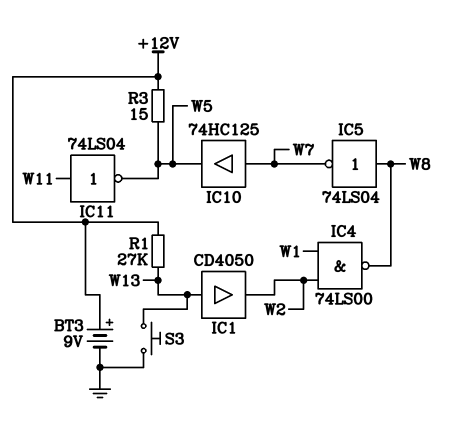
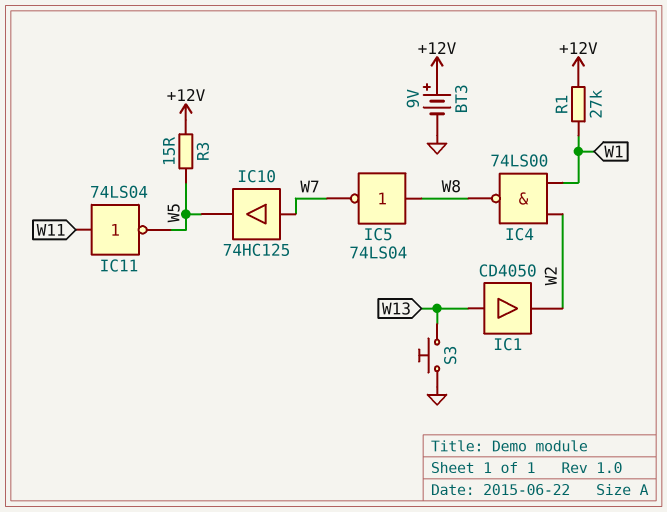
R1: 27k (+12V, W13) -> 27k (+12V, W1)

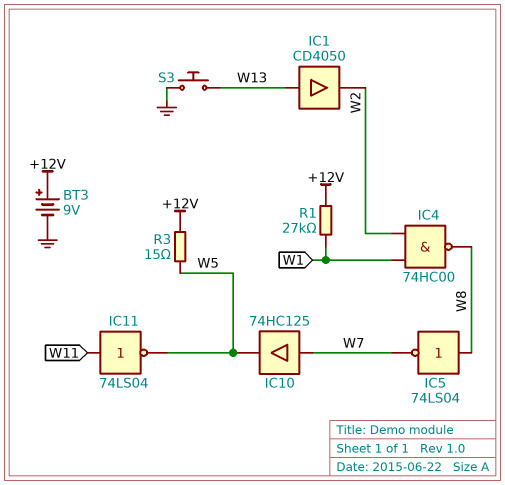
IC4: NAND 74LS00 (in W1, in W2, out W8) -> NAND 74HC00 (in W1, in W2, out W8)

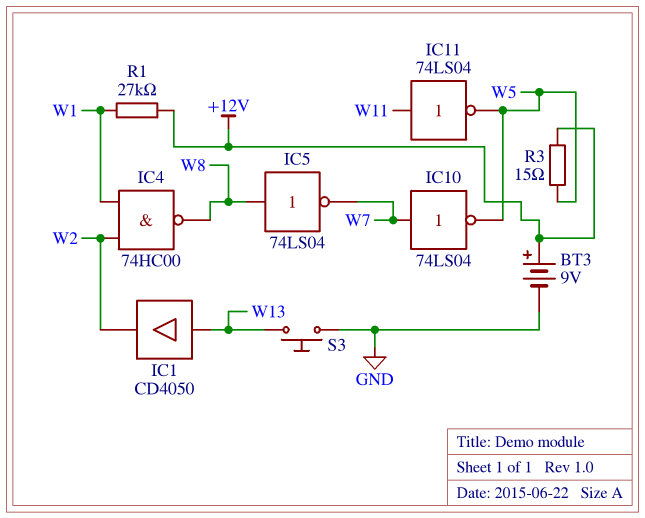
IC10: buffer 74HC125 (in W7, out W5) -> NOT 74LS04 (in W7, out W5)

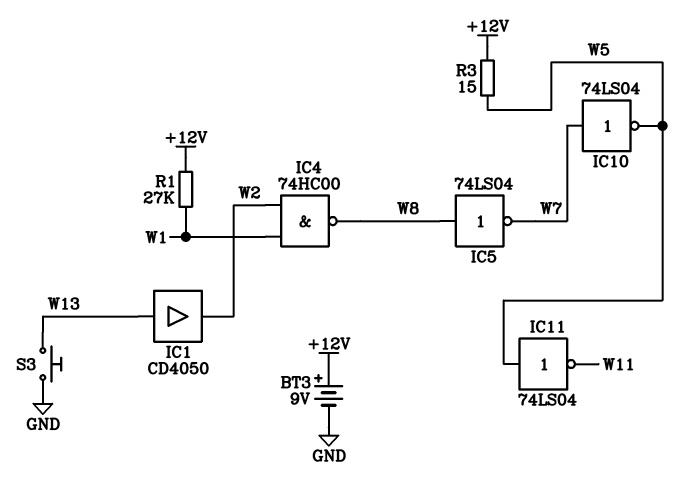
IC11: NOT 74LS04 (in W11, out W5) -> NOT 74LS04 (in W5, out W11)

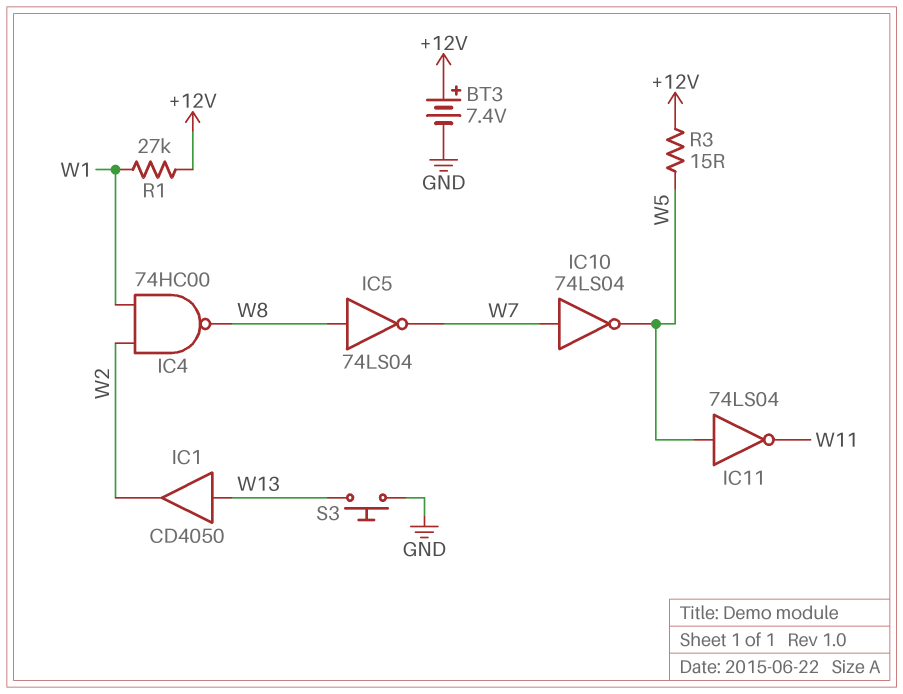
BT3: 9V (plus +12V, minus GND) -> 7.4V (plus +12V, minus GND)

